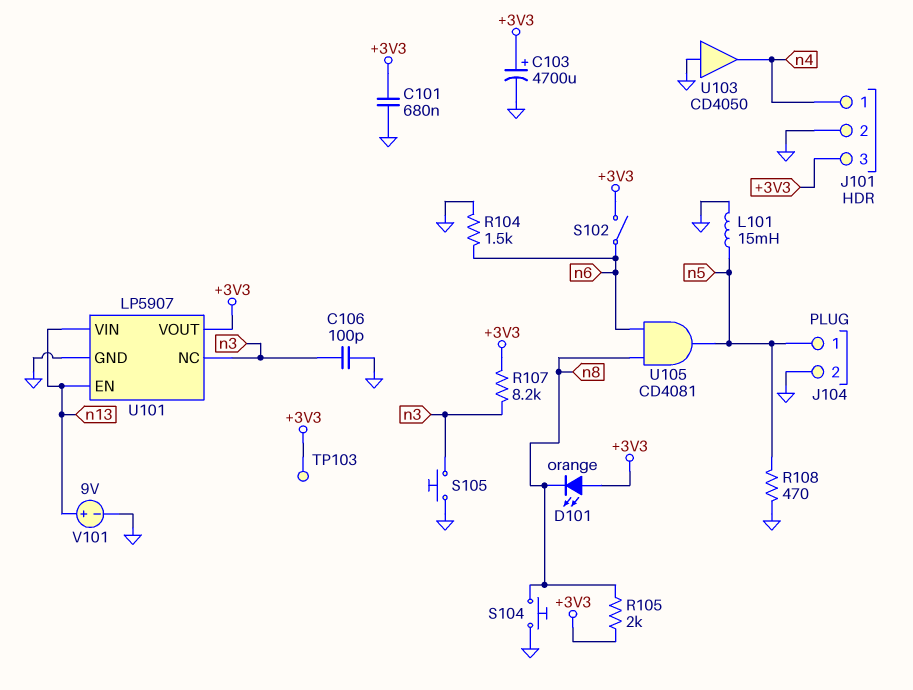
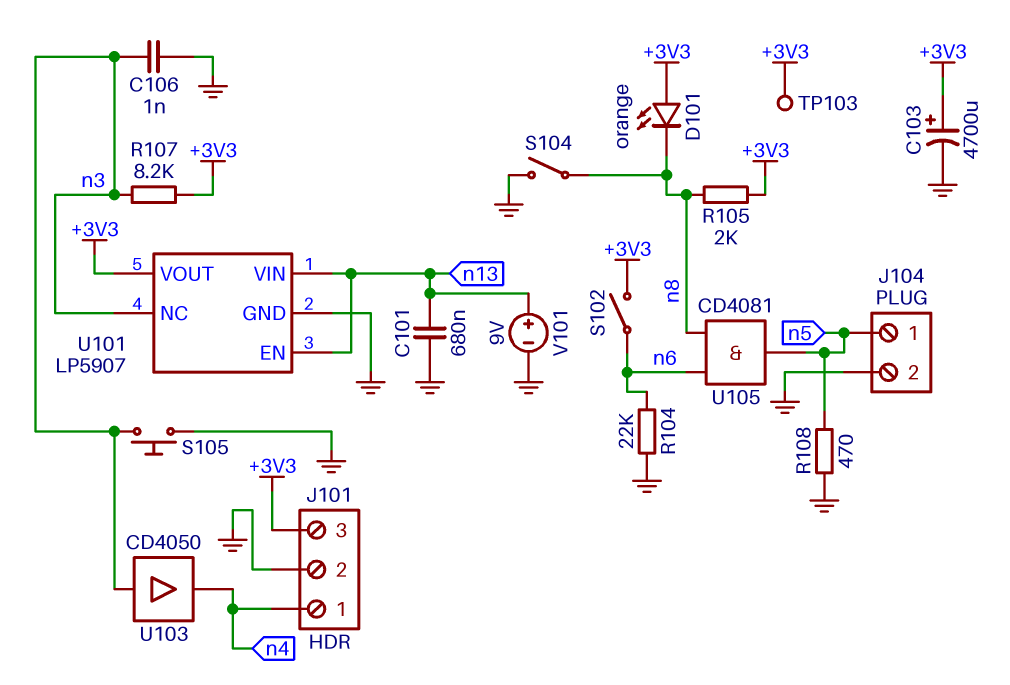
C101: 680nF (+3V3, GND) -> 680nF (GND, n13)
C106: 100pF (GND, n3) -> 1nF (GND, n3)
L101: 15mH (GND, n5) -> none
R104: 1.5k (GND, n6) -> 22k (GND, n6)
S104: button (GND, n8) -> switch (GND, n8)
U103: buffer CD4050 (in GND, out n4) -> buffer CD4050 (in n3, out n4)

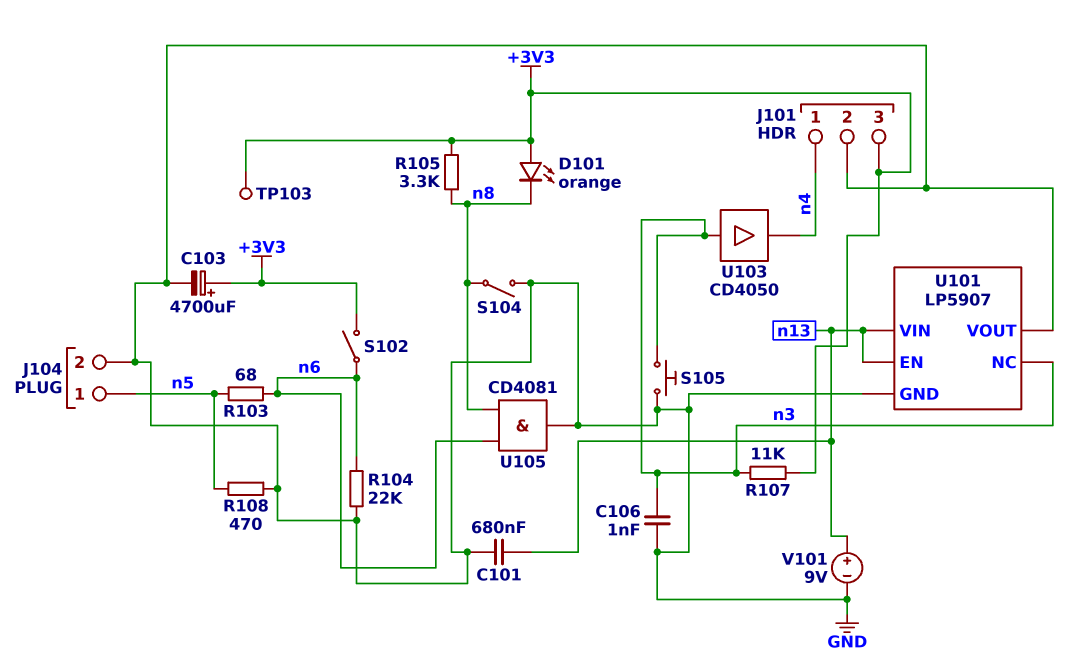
R103: none -> 68 (n5, n6)
R105: 2k (+3V3, n8) -> 3.3k (+3V3, n8)
R107: 8.2k (+3V3, n3) -> 11k (+3V3, n3)
U101 pin VOUT: +3V3 -> GND
U105: AND CD4081 (in n6, in n8, out n5) -> AND CD4081 (in n6, in n8, out GND)

